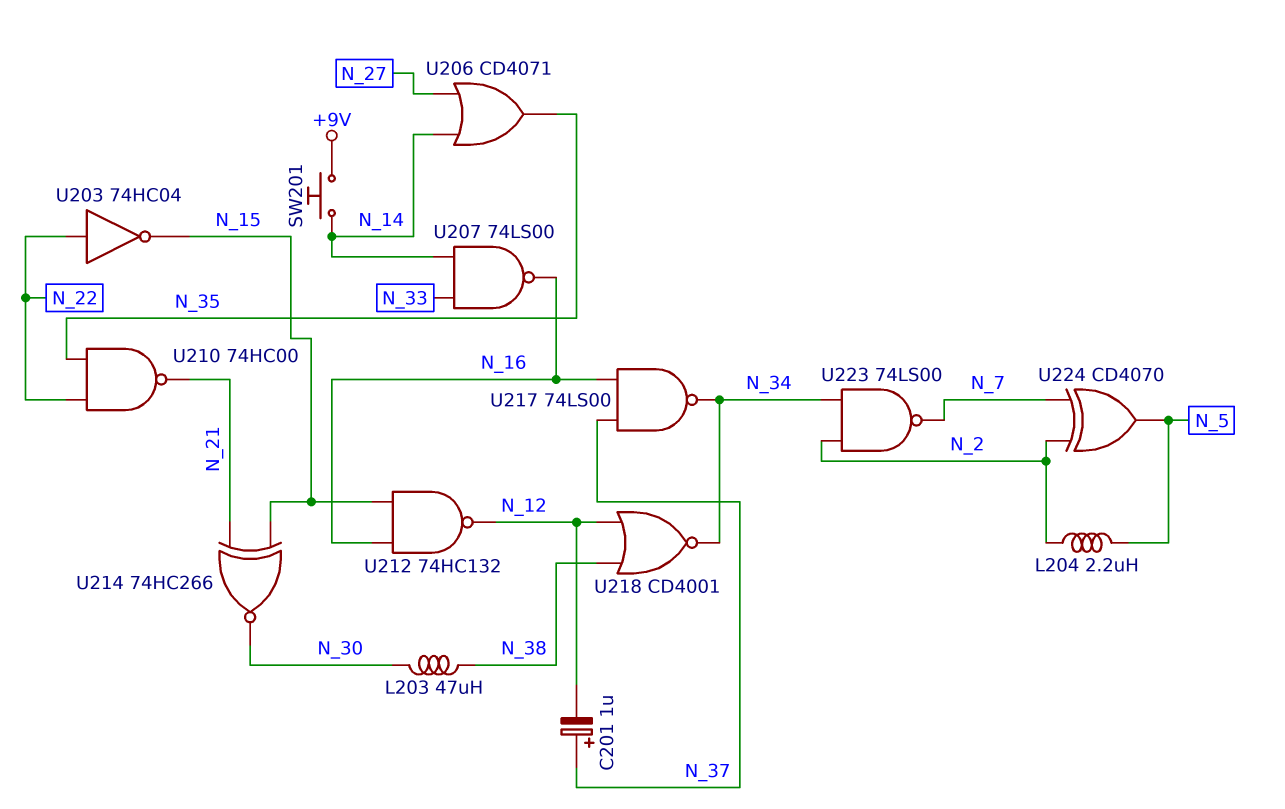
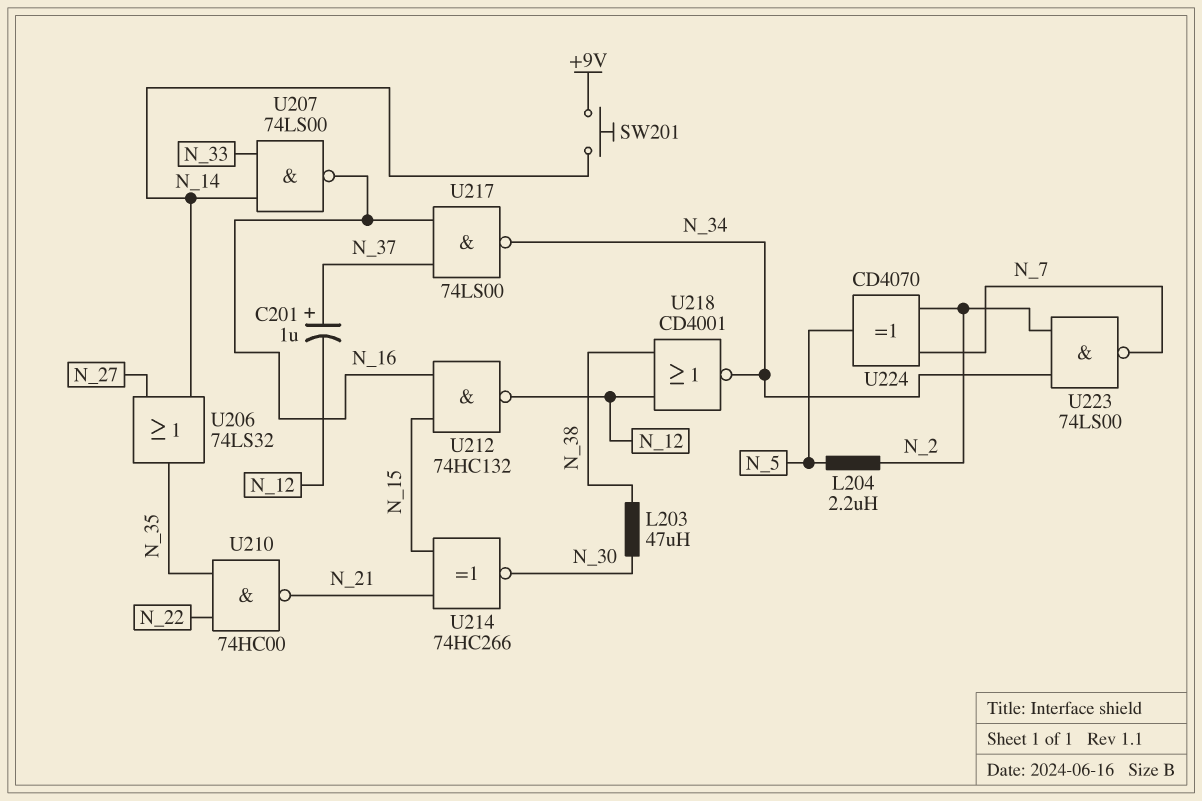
U203: NOT 74HC04 (in N_22, out N_15) -> none
U206: OR CD4071 (in N_14, in N_27, out N_35) -> OR 74LS32 (in N_14, in N_27, out N_35)

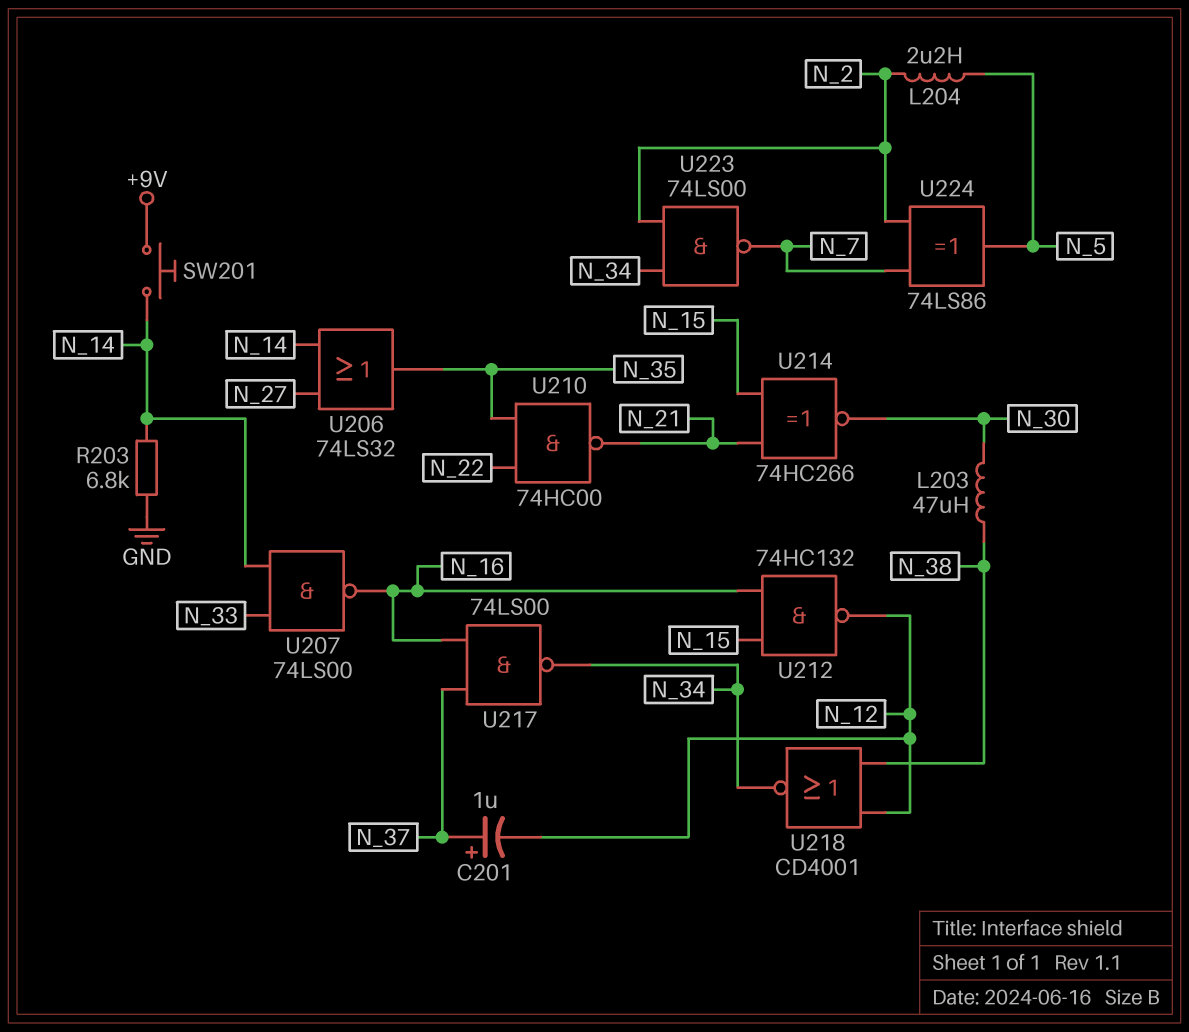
R203: none -> 6.8k (GND, N_14)
U224: XOR CD4070 (in N_2, in N_7, out N_5) -> XOR 74LS86 (in N_2, in N_7, out N_5)

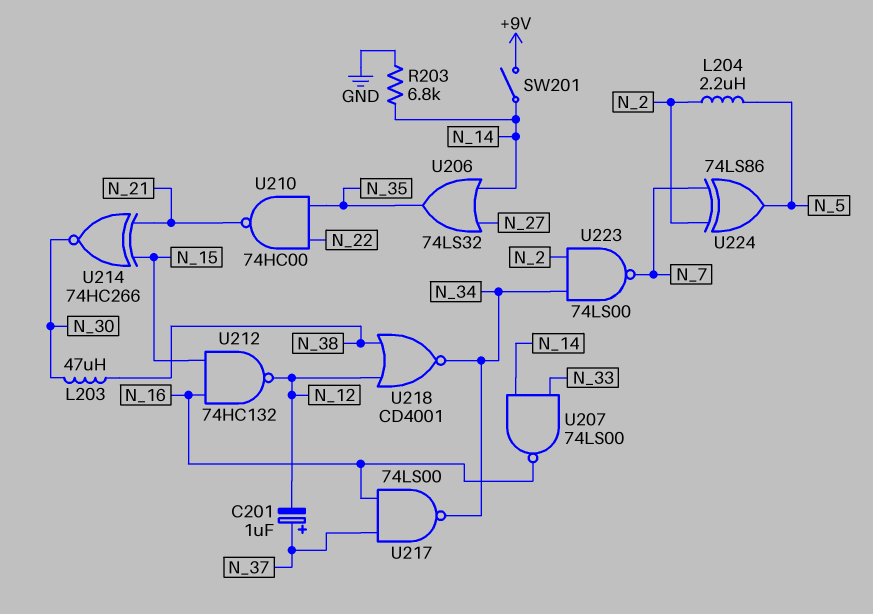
SW201: button (+9V, N_14) -> switch (+9V, N_14)

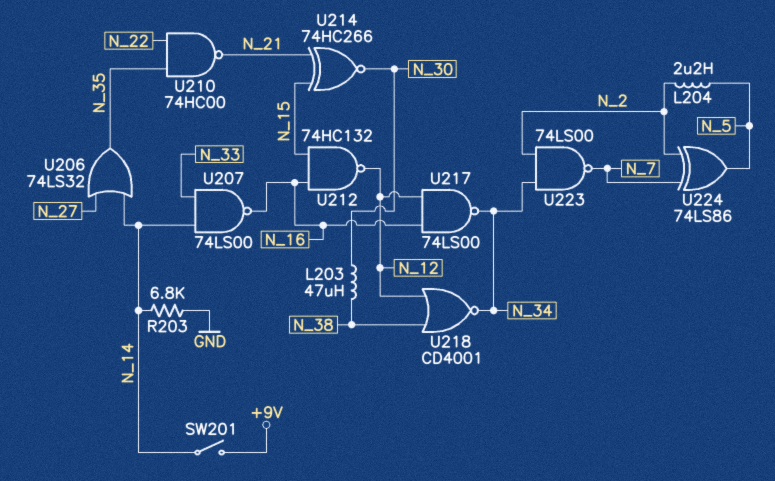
C201: 1uF (plus N_37, minus N_12) -> none
U217: NAND 74LS00 (in N_16, in N_37, out N_34) -> NAND 74LS00 (in N_12, in N_16, out N_34)

